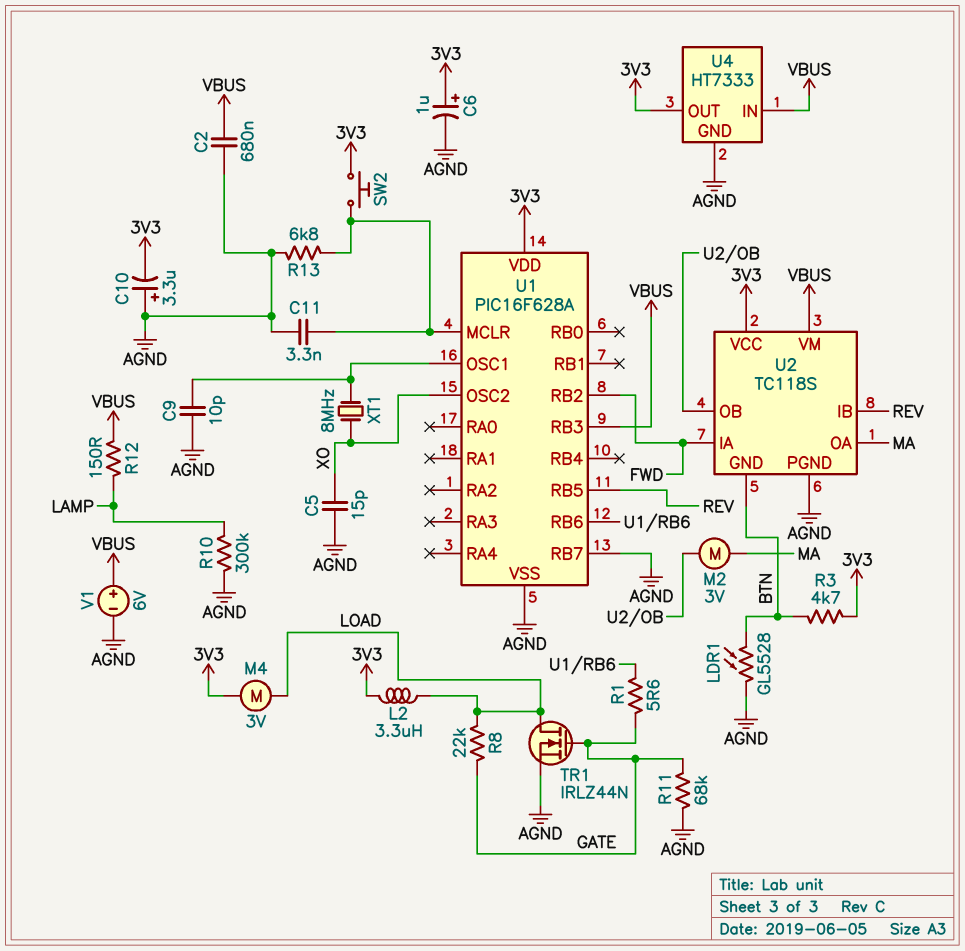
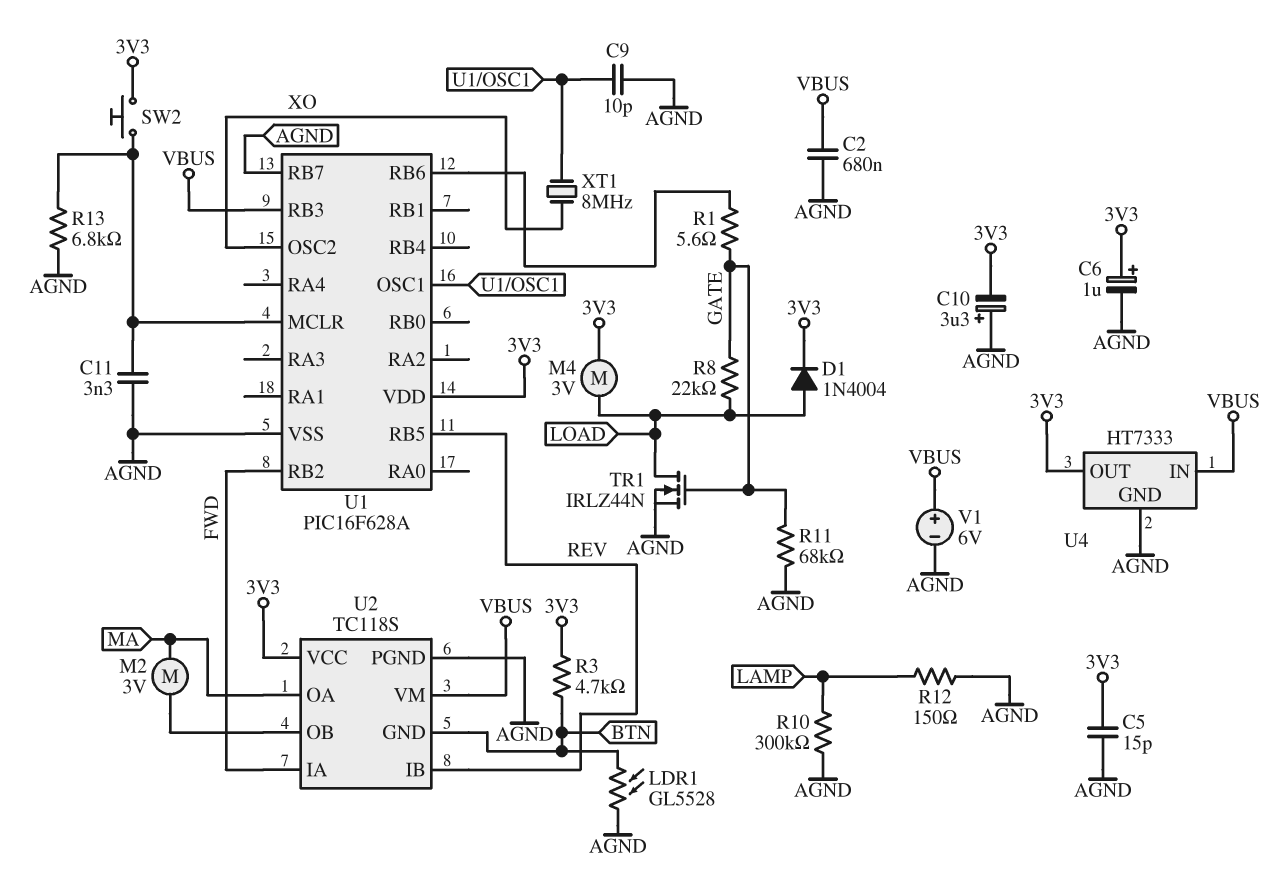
C5: 15pF (AGND, XO) -> 15pF (3V3, AGND)
D1: none -> diode 1N4004 (A LOAD, K 3V3)
L2: 3.3uH (3V3, LOAD) -> none
R12: 150 (LAMP, VBUS) -> 150 (AGND, LAMP)

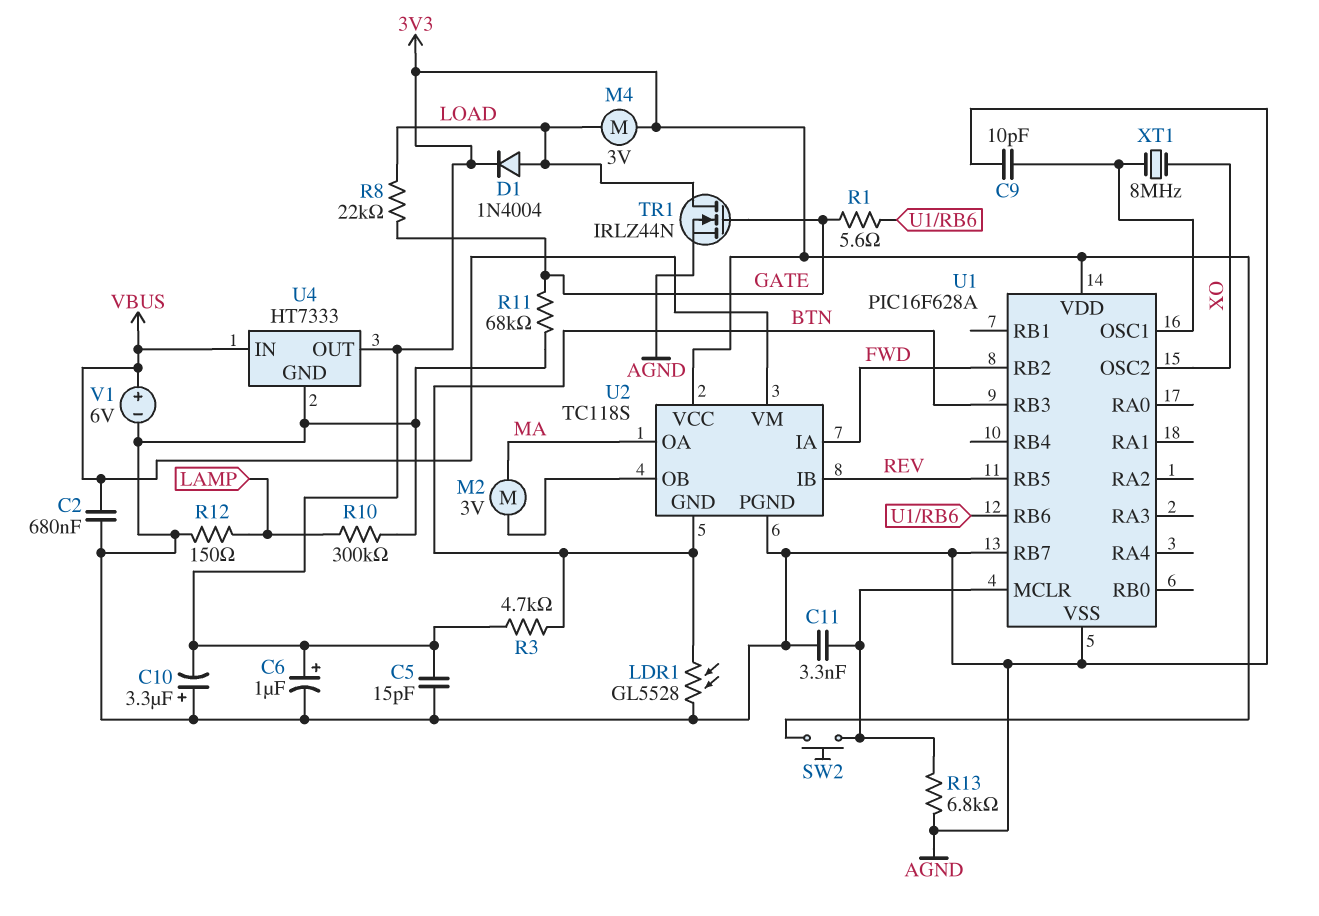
U1 pin RB3: VBUS -> BTN

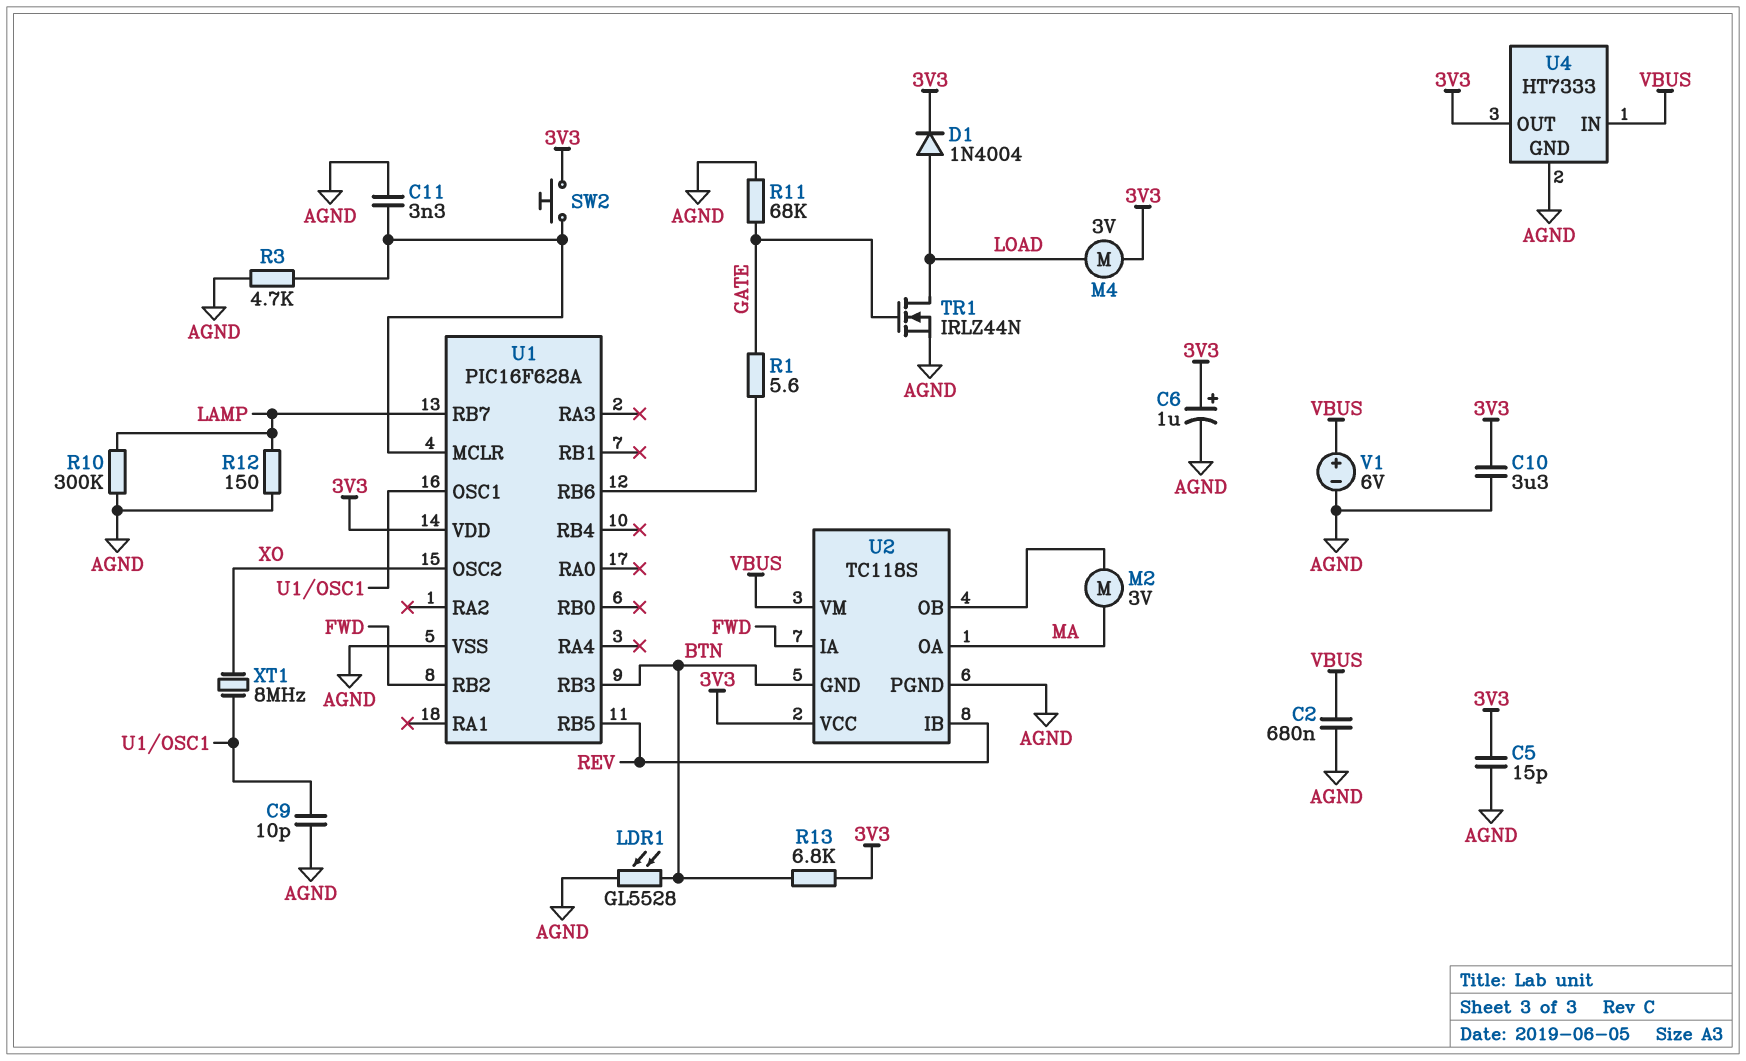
C10: 3.3uF (plus AGND, minus 3V3) -> 3.3uF (3V3, AGND)
R3: 4.7k (3V3, BTN) -> 4.7k (AGND, U1/MCLR)
R8: 22k (GATE, LOAD) -> none
R13: 6.8k (AGND, U1/MCLR) -> 6.8k (3V3, BTN)
U1 pin RB7: AGND -> LAMP

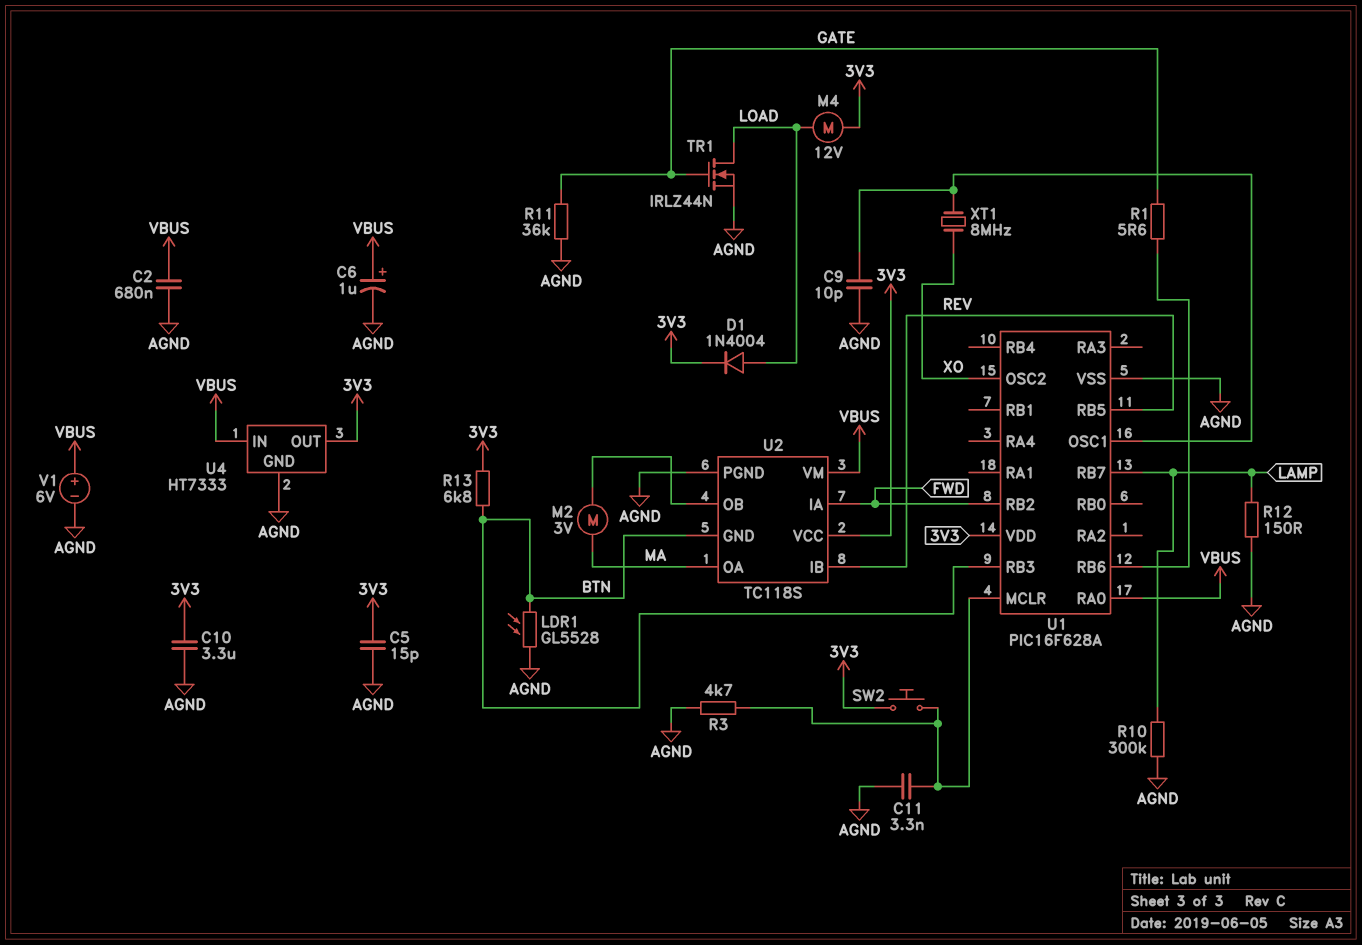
C6: 1uF (plus 3V3, minus AGND) -> 1uF (plus VBUS, minus AGND)
M4: motor 3V (3V3, LOAD) -> motor 12V (3V3, LOAD)
R11: 68k (AGND, GATE) -> 36k (AGND, GATE)
U1 pin RA0: none -> VBUS

